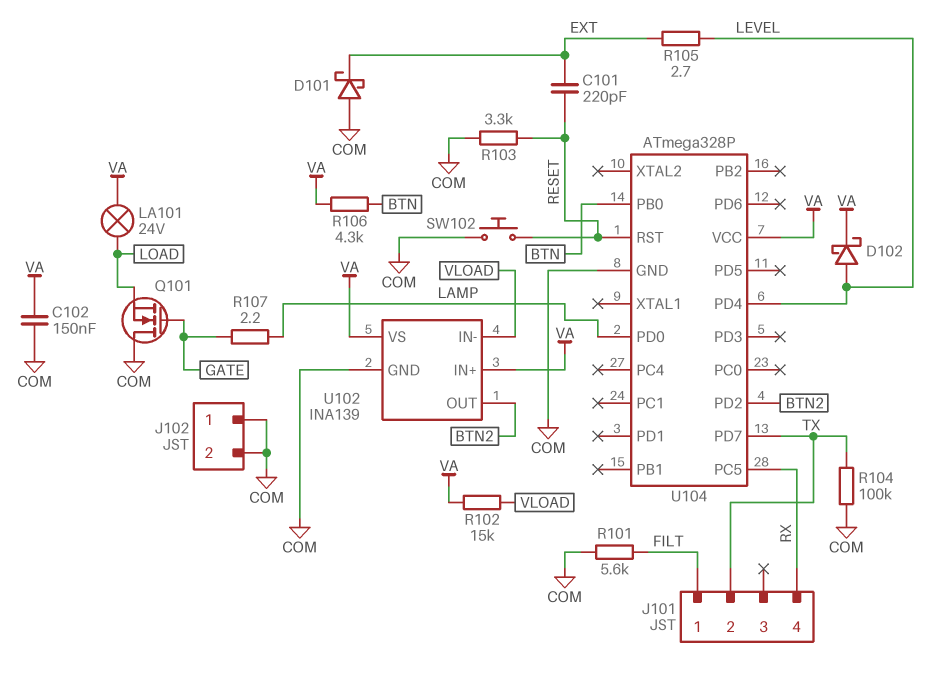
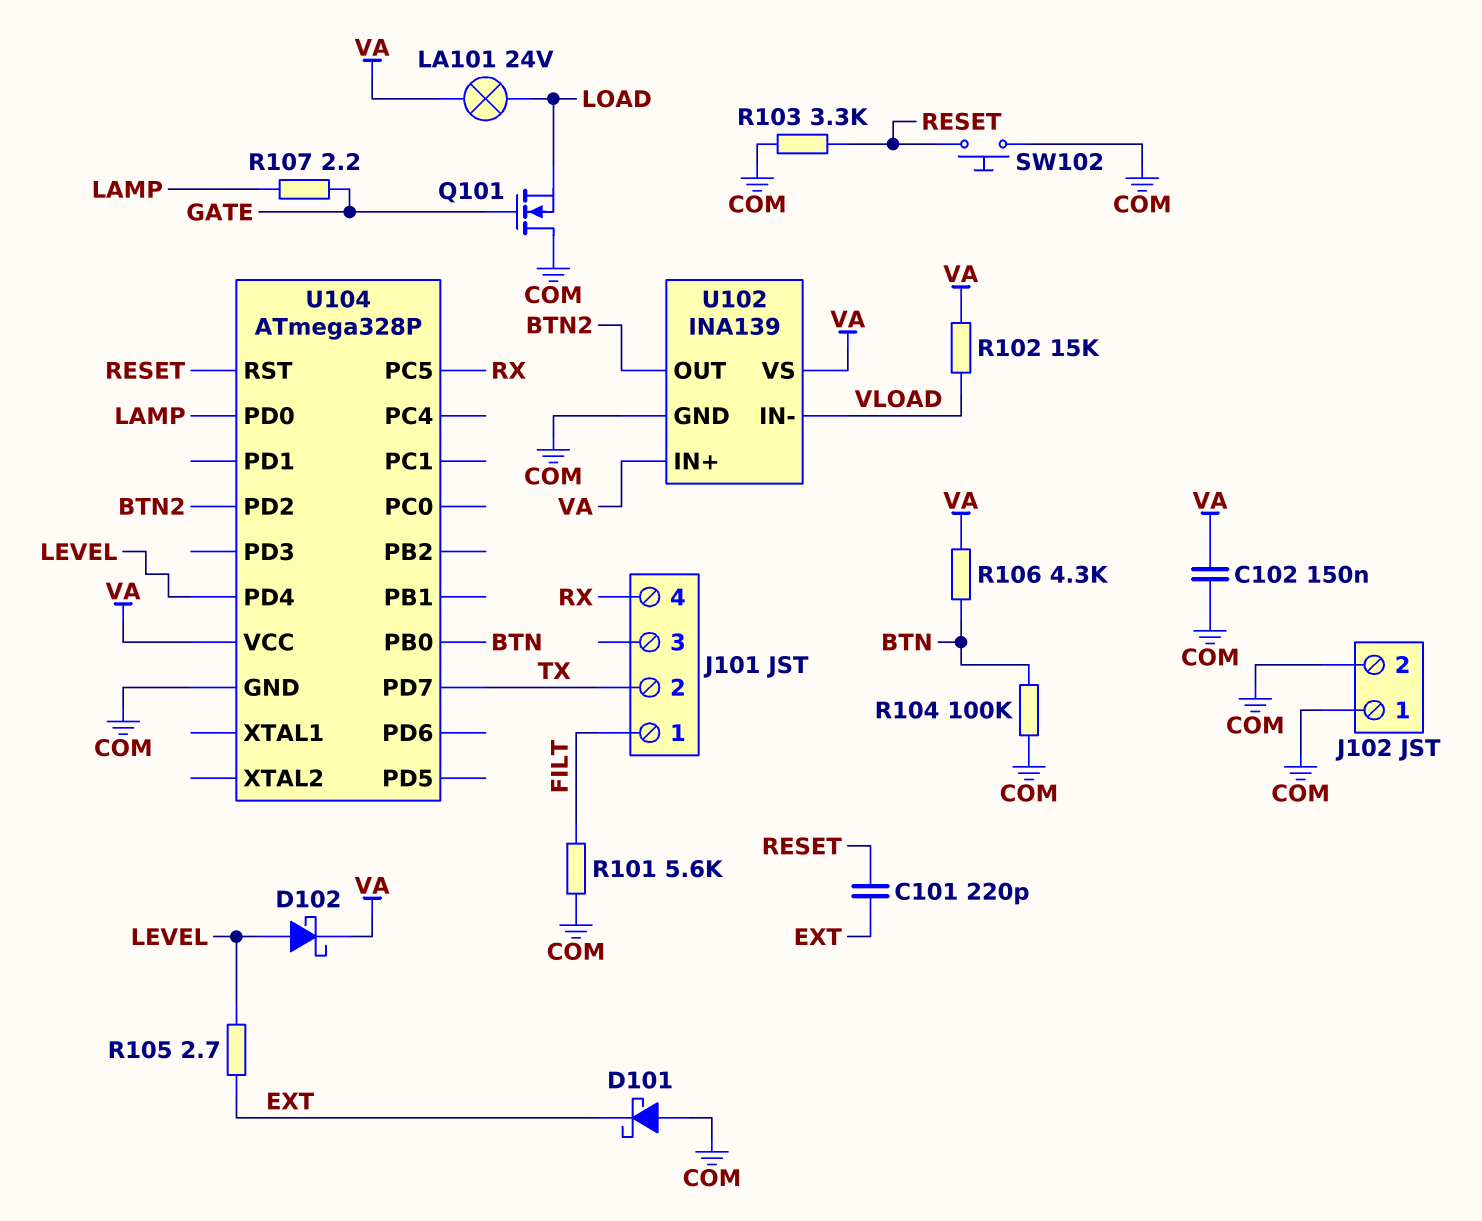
R104: 100k (COM, TX) -> 100k (BTN, COM)

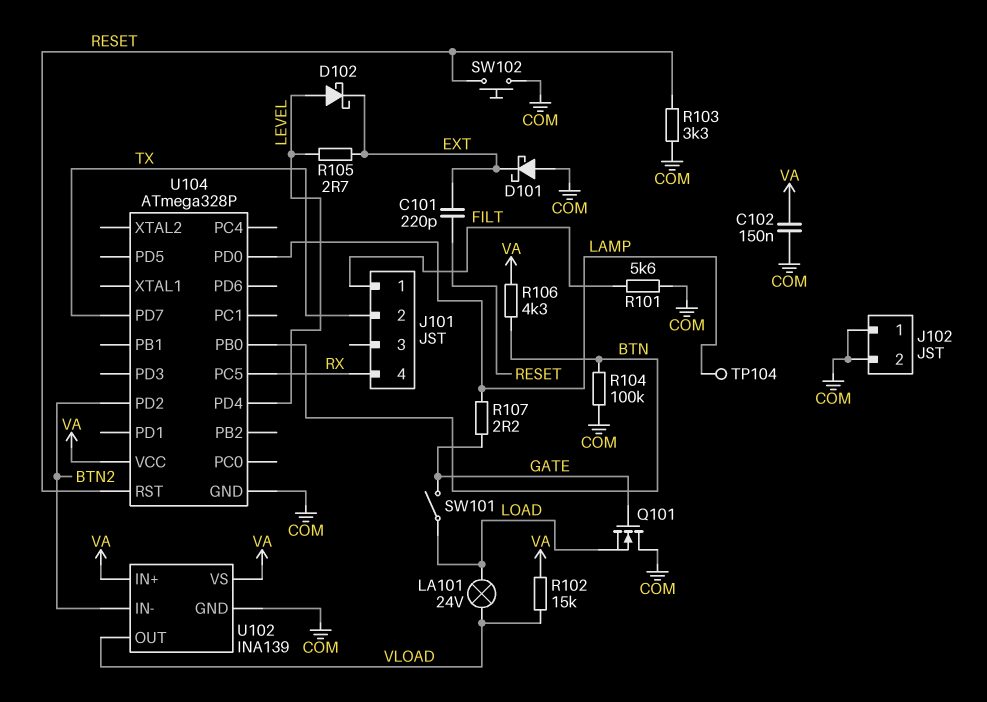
D102: schottky (A LEVEL, K VA) -> schottky (A LEVEL, K EXT)
LA101: lamp 24V (LOAD, VA) -> lamp 24V (LOAD, VLOAD)
SW101: none -> switch (GATE, LOAD)
TP104: none -> test point (LAMP)
U102 pin IN-: VLOAD -> BTN2
U102 pin OUT: BTN2 -> VLOAD

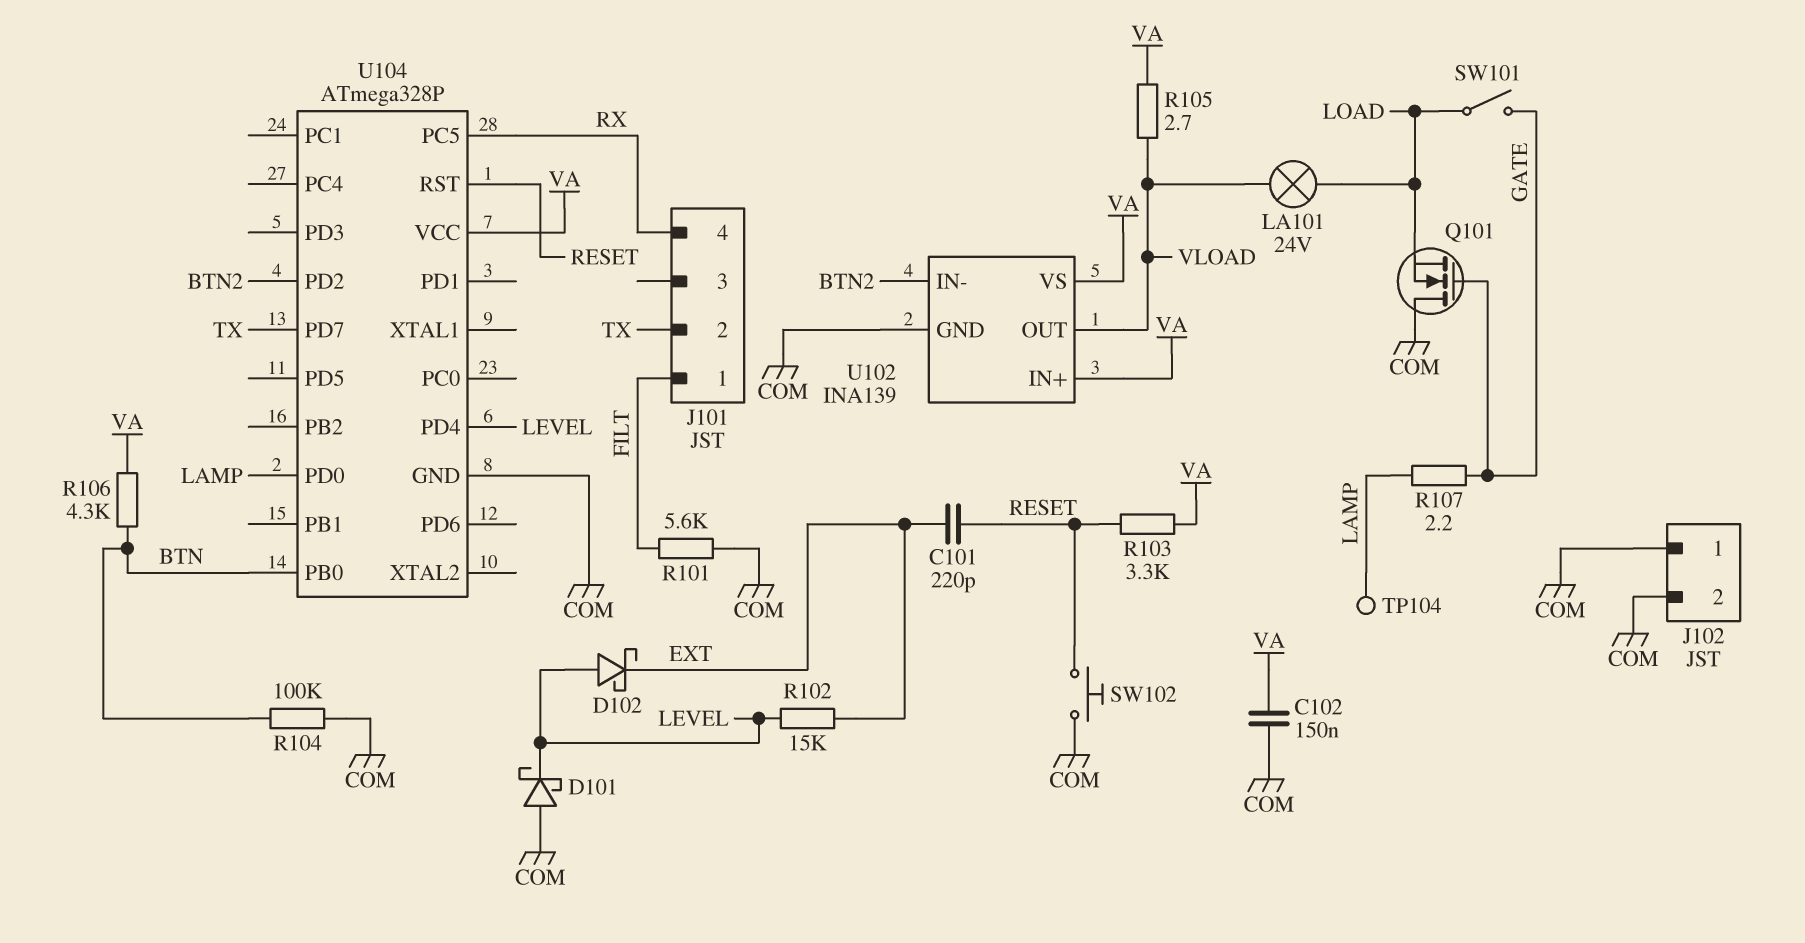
D101: schottky (A COM, K EXT) -> schottky (A COM, K LEVEL)
R102: 15k (VA, VLOAD) -> 15k (EXT, LEVEL)
R103: 3.3k (COM, RESET) -> 3.3k (RESET, VA)
R105: 2.7 (EXT, LEVEL) -> 2.7 (VA, VLOAD)

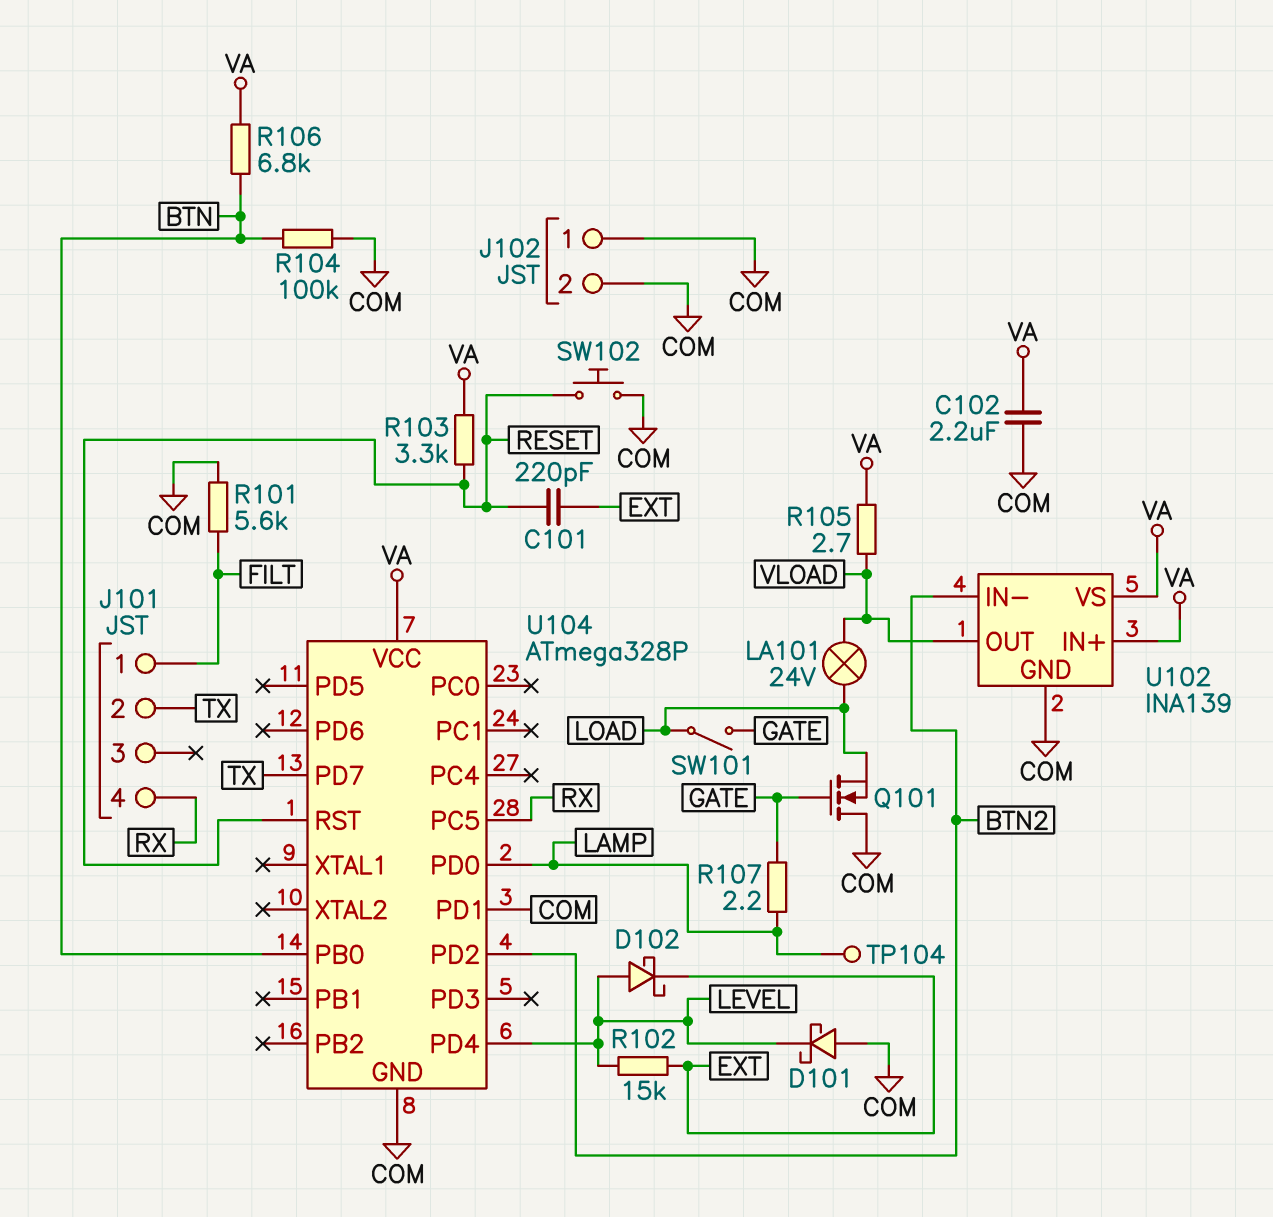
C102: 150nF (COM, VA) -> 2.2uF (COM, VA)
R106: 4.3k (BTN, VA) -> 6.8k (BTN, VA)
U104 pin PD1: none -> COM

